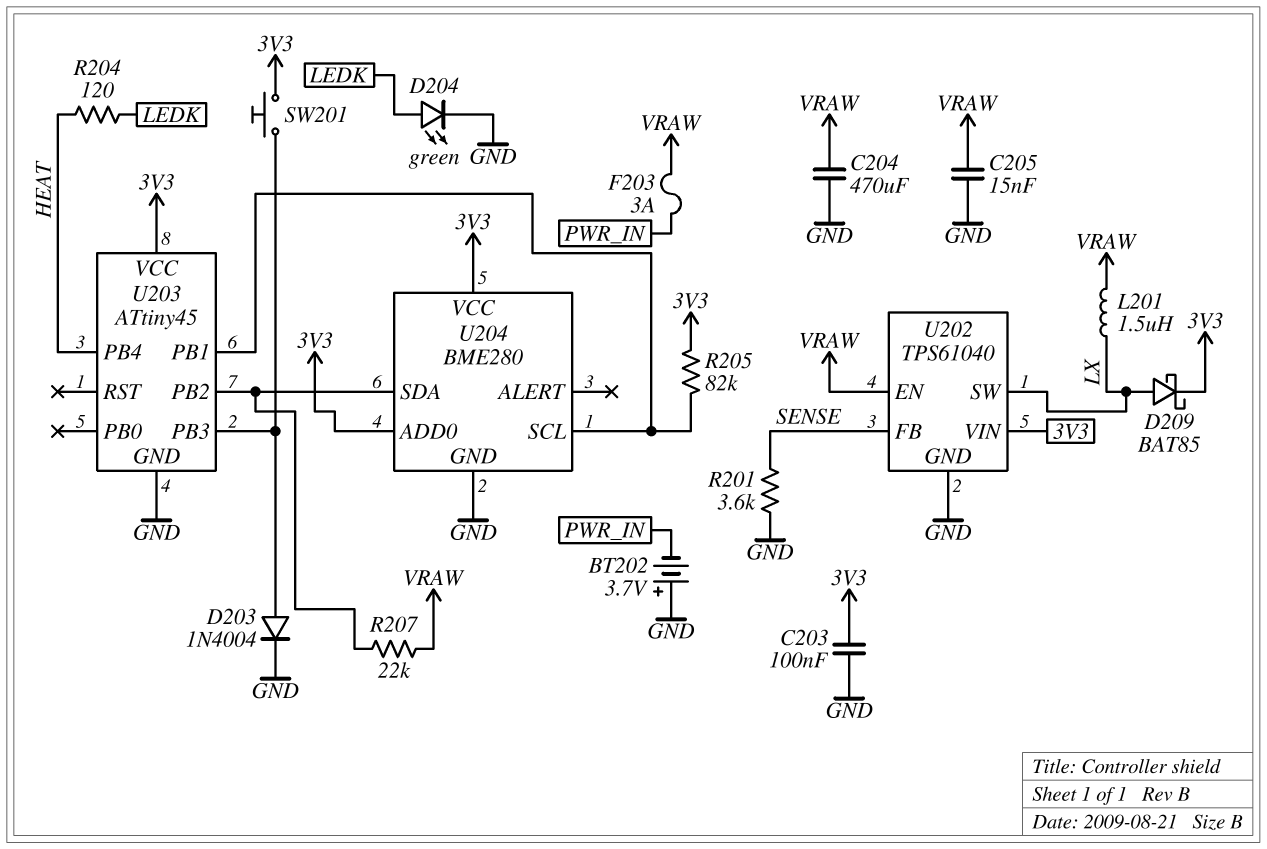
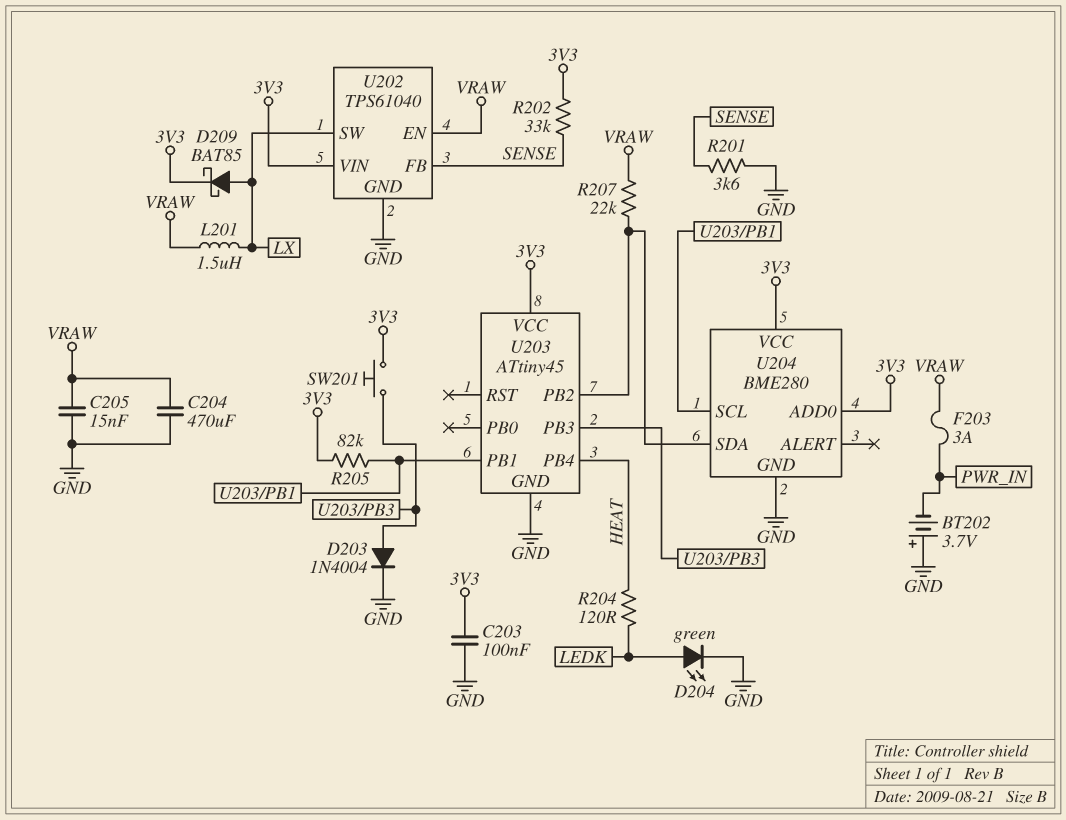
R202: none -> 33k (3V3, SENSE)

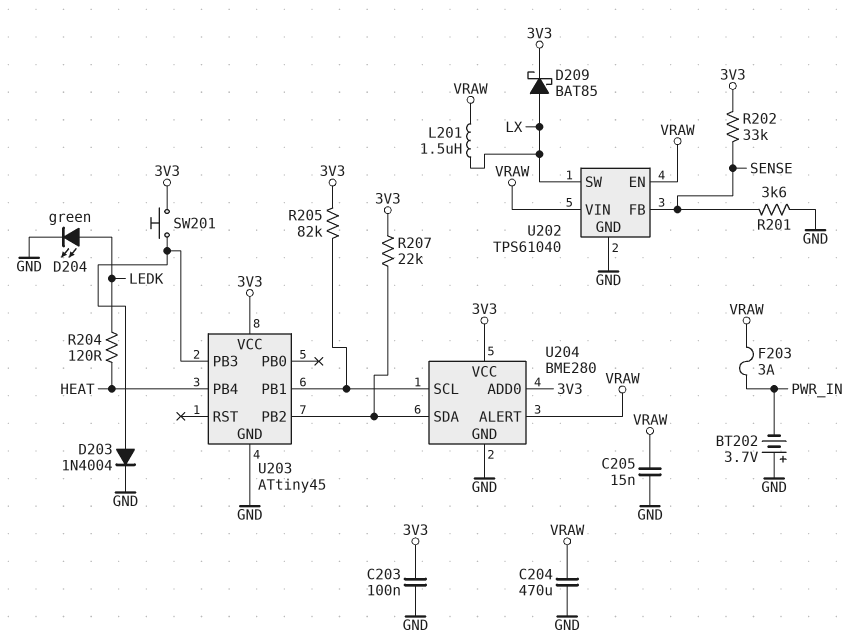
R207: 22k (U203/PB2, VRAW) -> 22k (3V3, U203/PB2)
U202 pin VIN: 3V3 -> VRAW
U204 pin ALERT: none -> VRAW

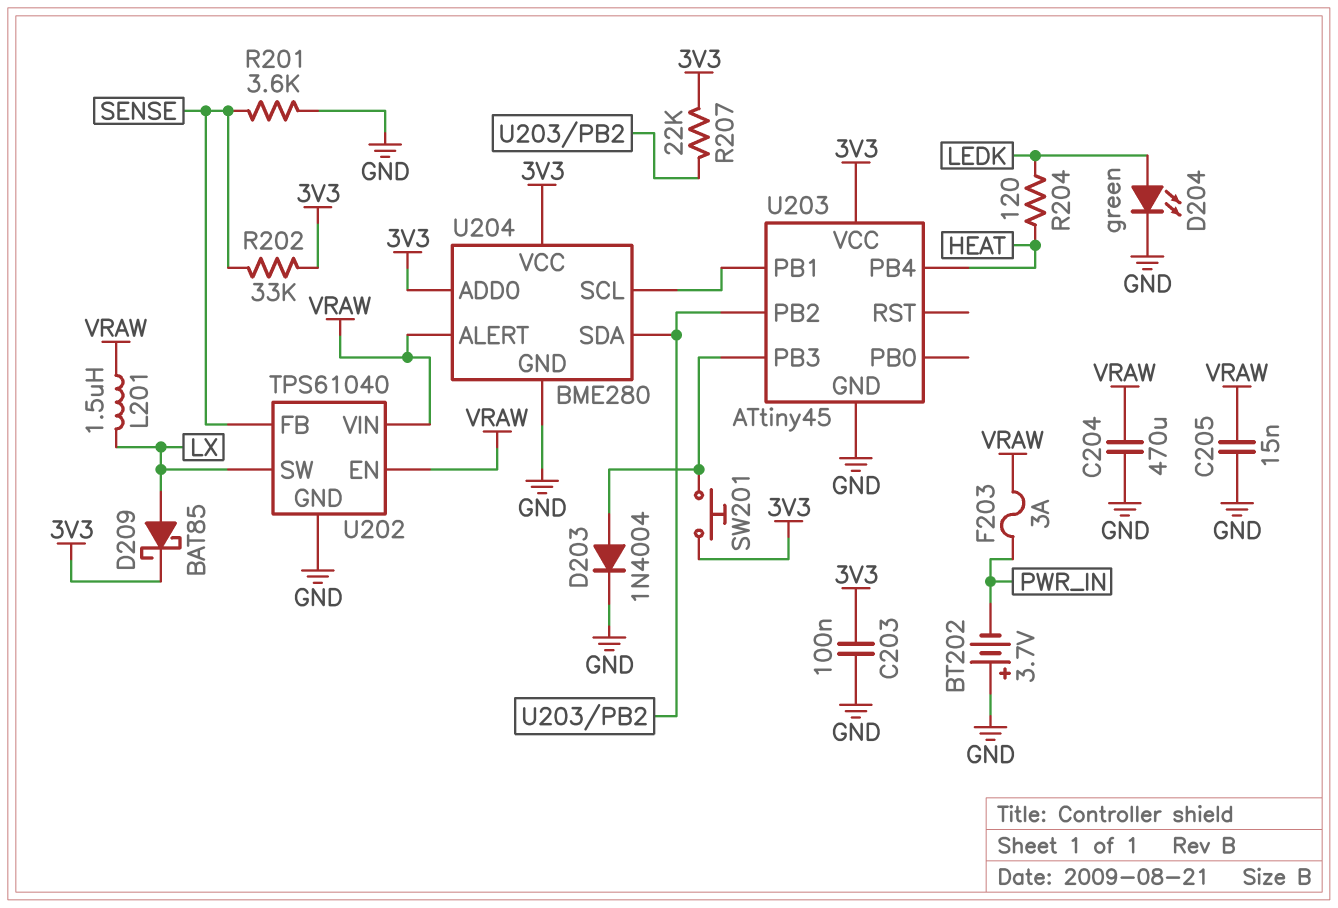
R205: 82k (3V3, U203/PB1) -> none

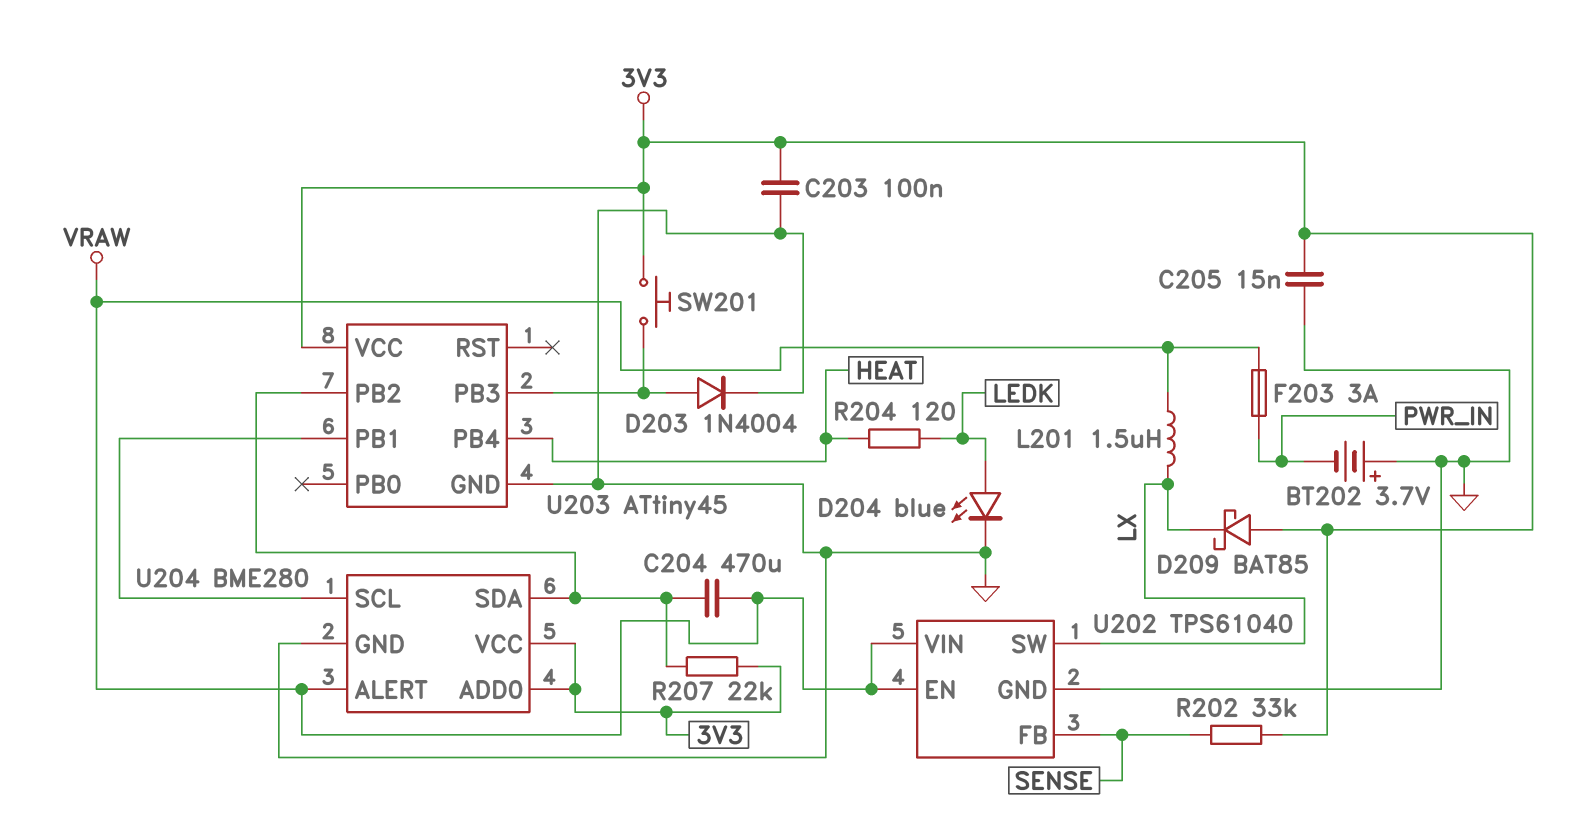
C204: 470uF (GND, VRAW) -> 470uF (U203/PB2, VRAW)
C205: 15nF (GND, VRAW) -> 15nF (3V3, GND)
D204: LED green (A LEDK, K GND) -> LED blue (A LEDK, K GND)
D209: schottky BAT85 (A LX, K 3V3) -> schottky BAT85 (A 3V3, K LX)
R201: 3.6k (GND, SENSE) -> none

